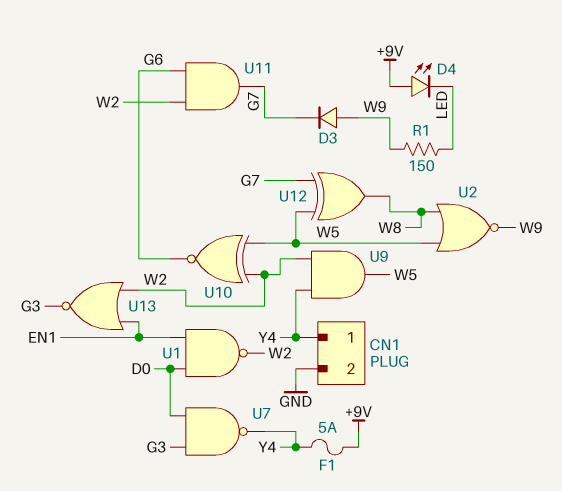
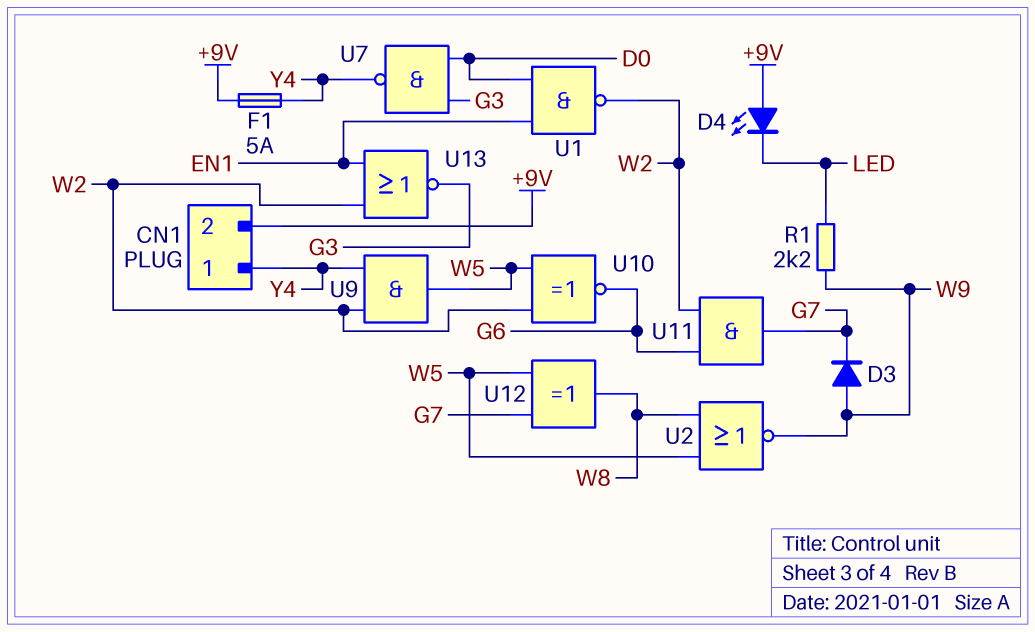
CN1 pin 2: GND -> +9V
R1: 150 (LED, W9) -> 2.2k (LED, W9)

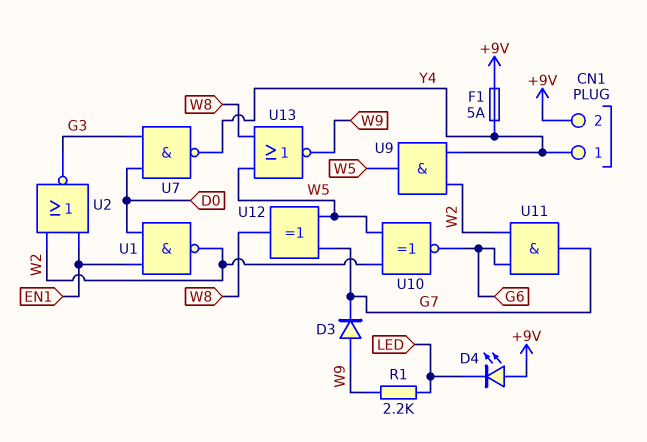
U2: NOR (in W5, in W8, out W9) -> NOR (in EN1, in W2, out G3)
U13: NOR (in EN1, in W2, out G3) -> NOR (in W5, in W8, out W9)

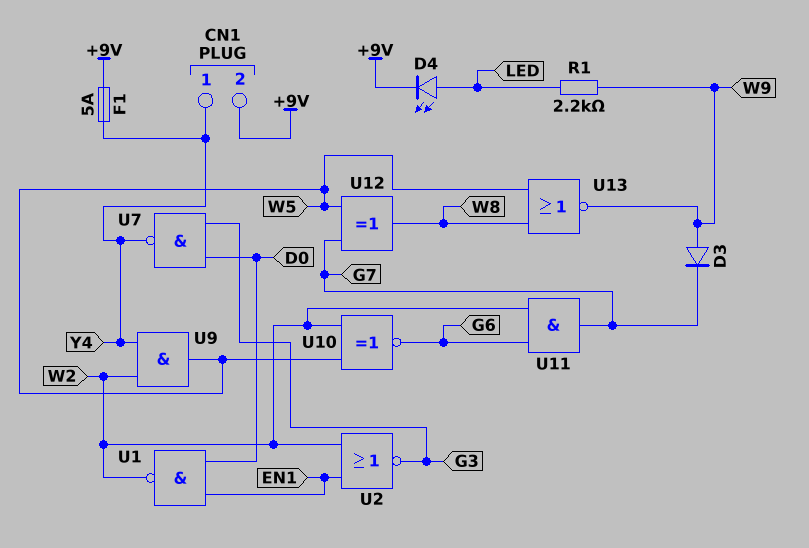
D4: LED (A +9V, K LED) -> LED (A LED, K +9V)

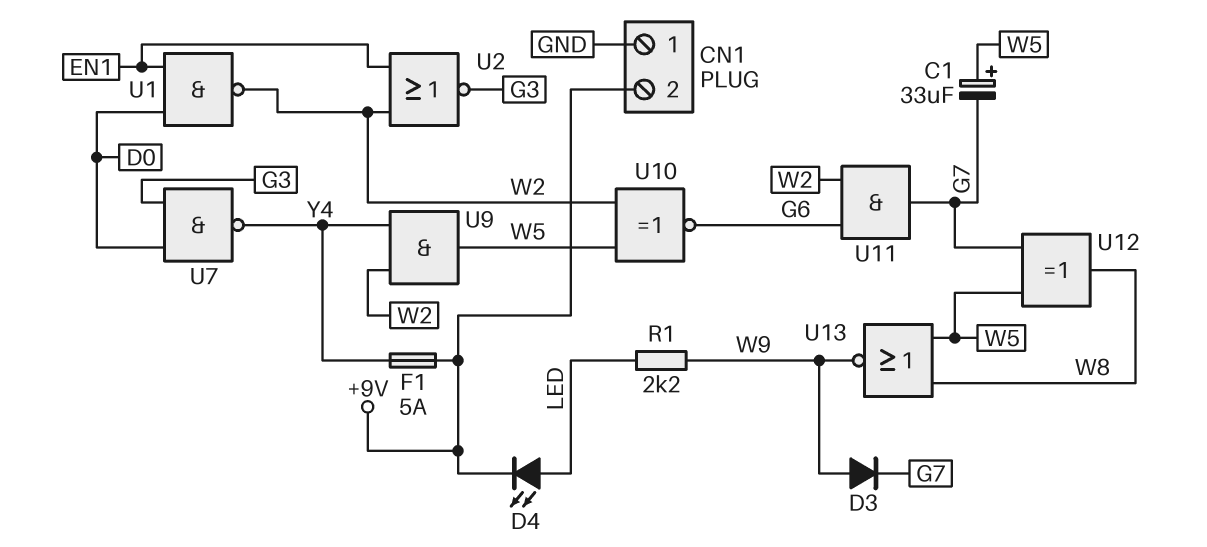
C1: none -> 33uF (plus W5, minus G7)
CN1 pin 1: Y4 -> GND

